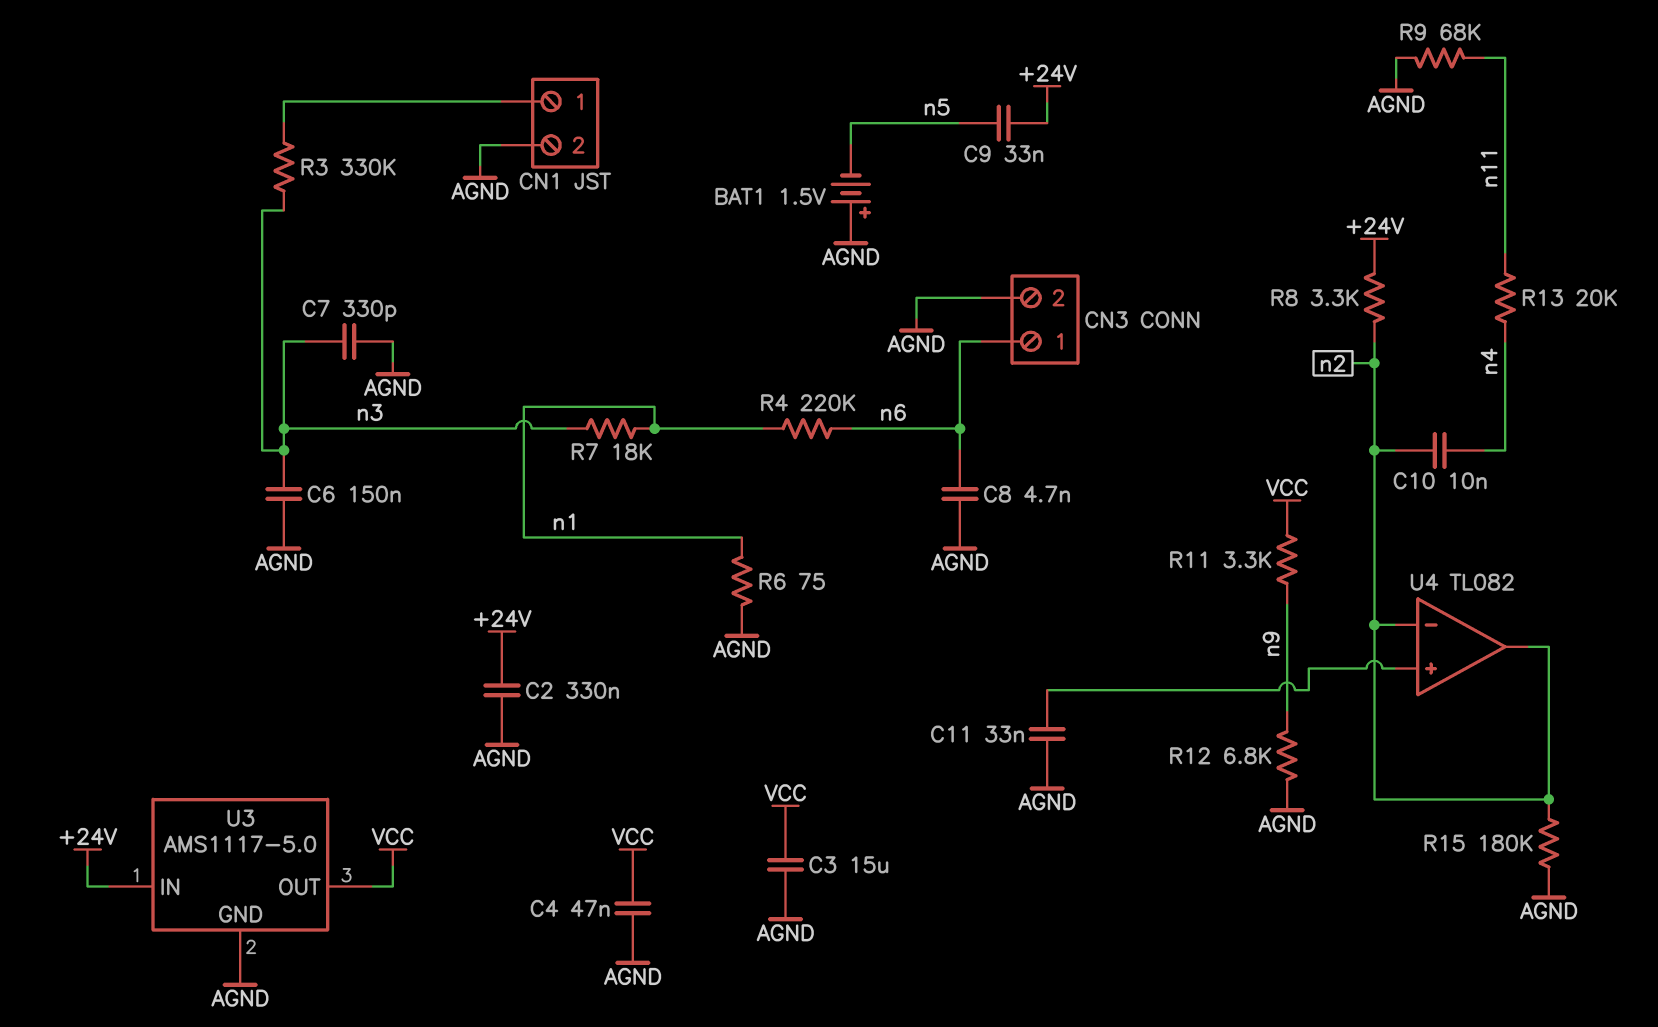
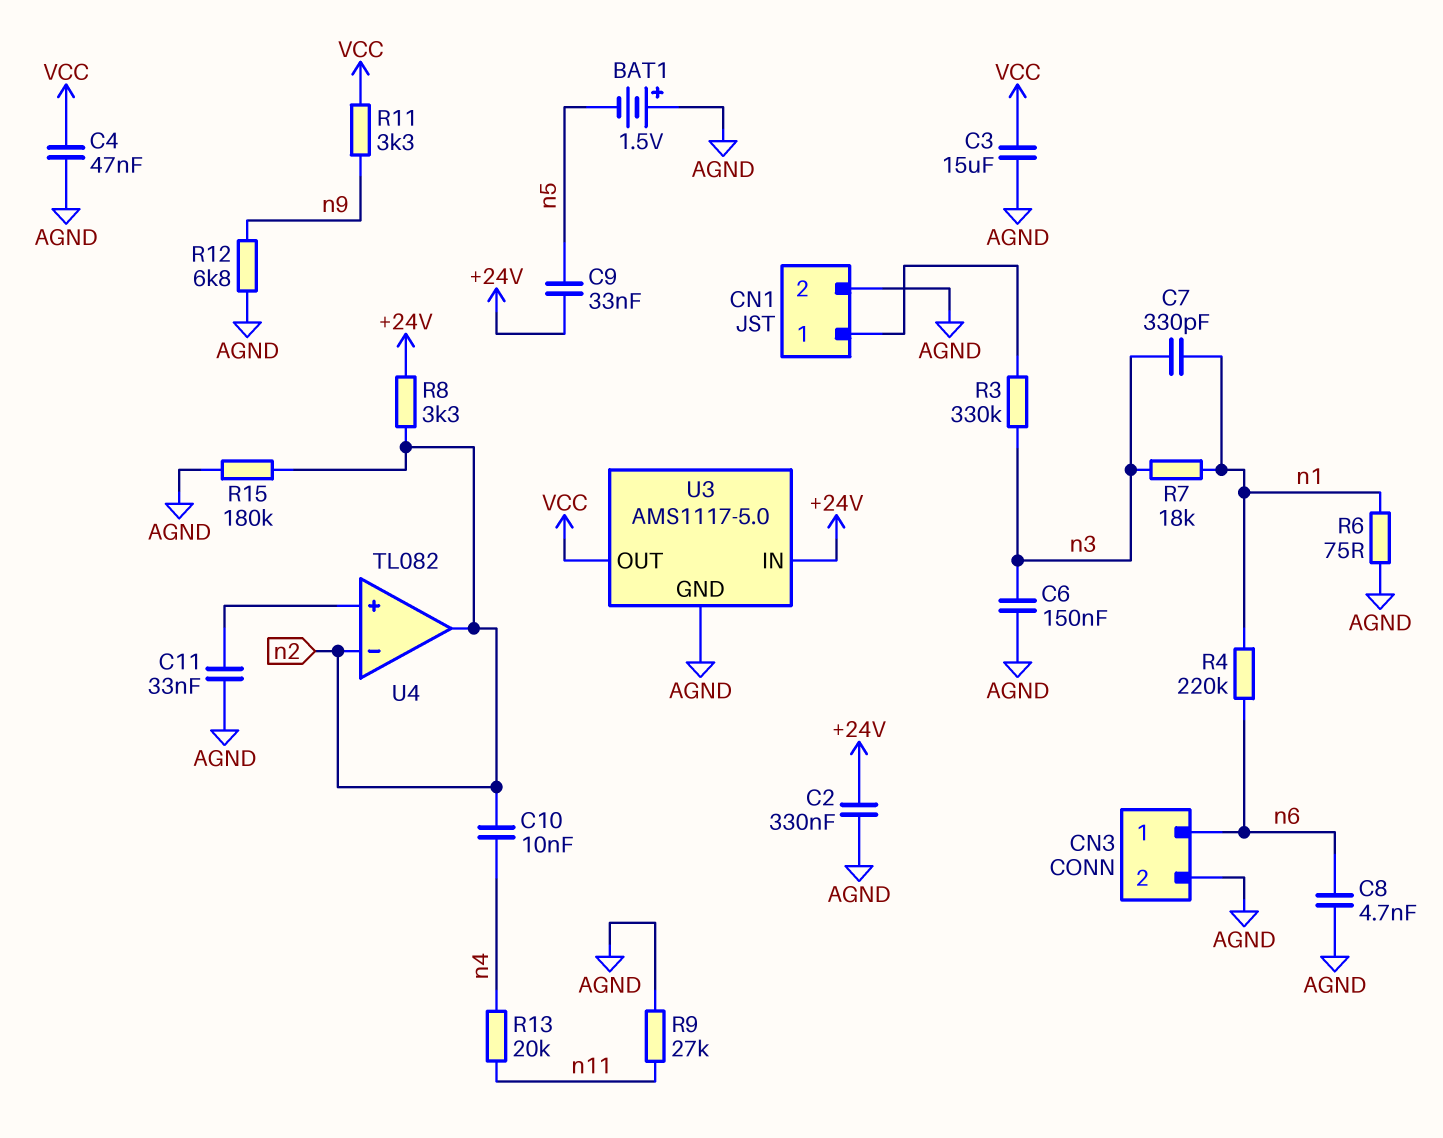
C7: 330pF (AGND, n3) -> 330pF (n1, n3)
R9: 68k (AGND, n11) -> 27k (AGND, n11)

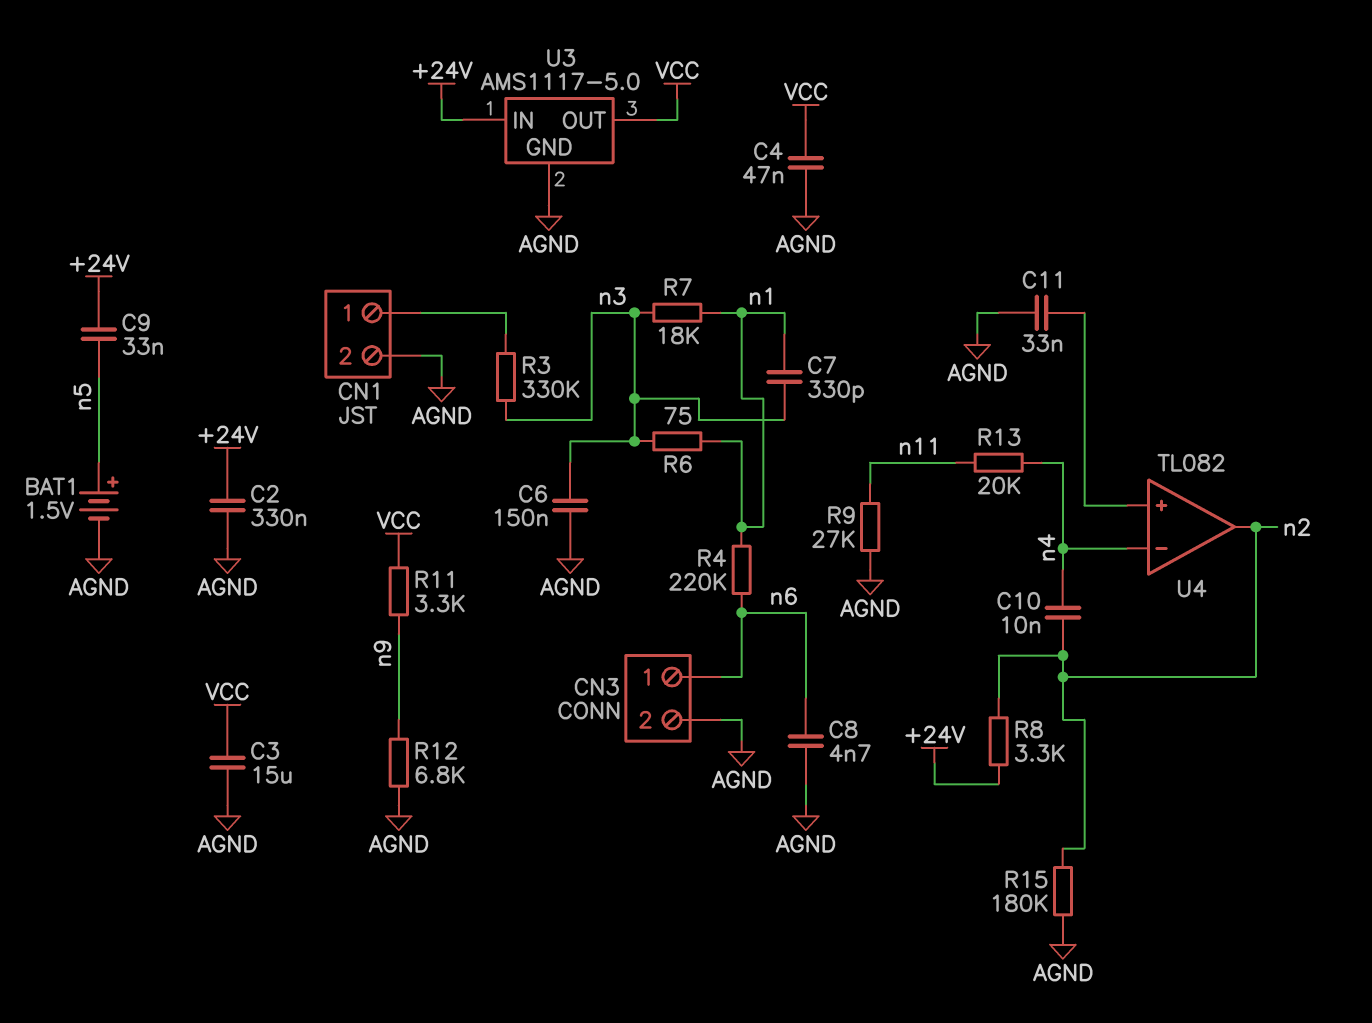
BAT1: 1.5V (plus AGND, minus n5) -> 1.5V (plus n5, minus AGND)
R6: 75 (AGND, n1) -> 75 (n1, n3)
U4 pin in-: n2 -> n4

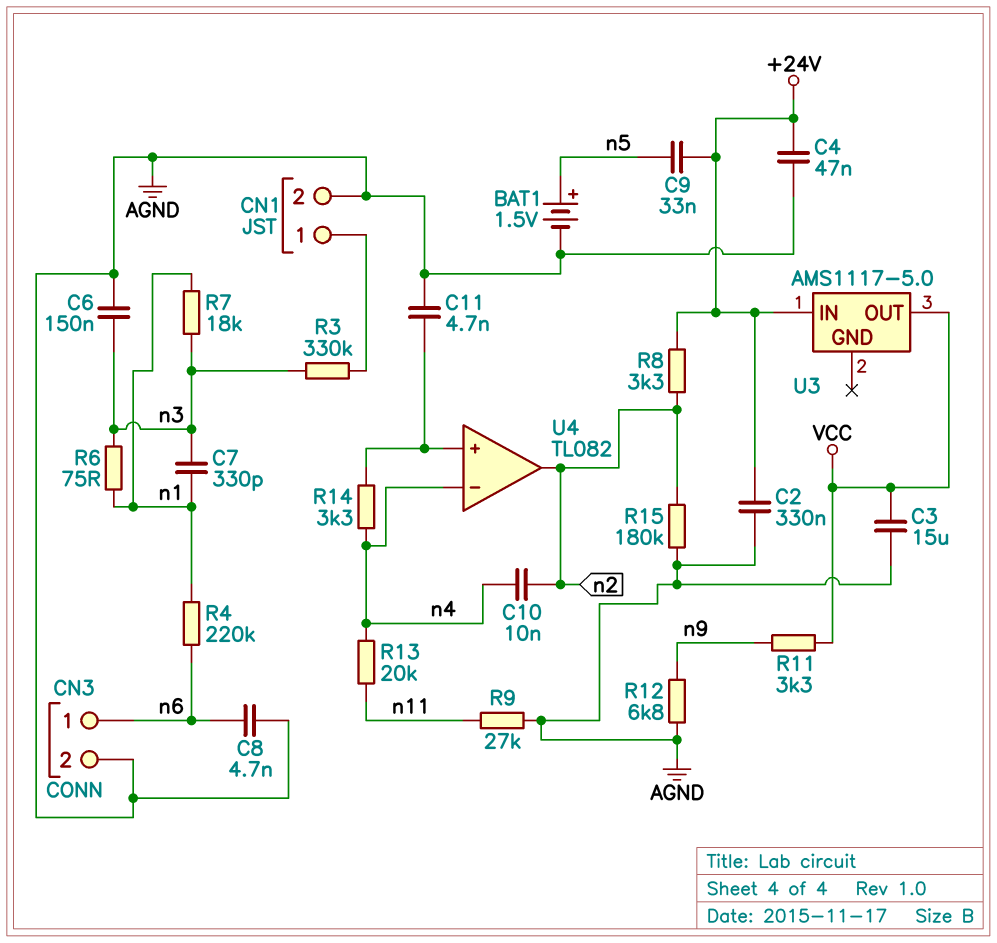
C4: 47nF (AGND, VCC) -> 47nF (+24V, AGND)
C11: 33nF (AGND, U4/in+) -> 4.7nF (AGND, U4/in+)
R14: none -> 3.3k (U4/in+, n4)
U3 pin GND: AGND -> none

